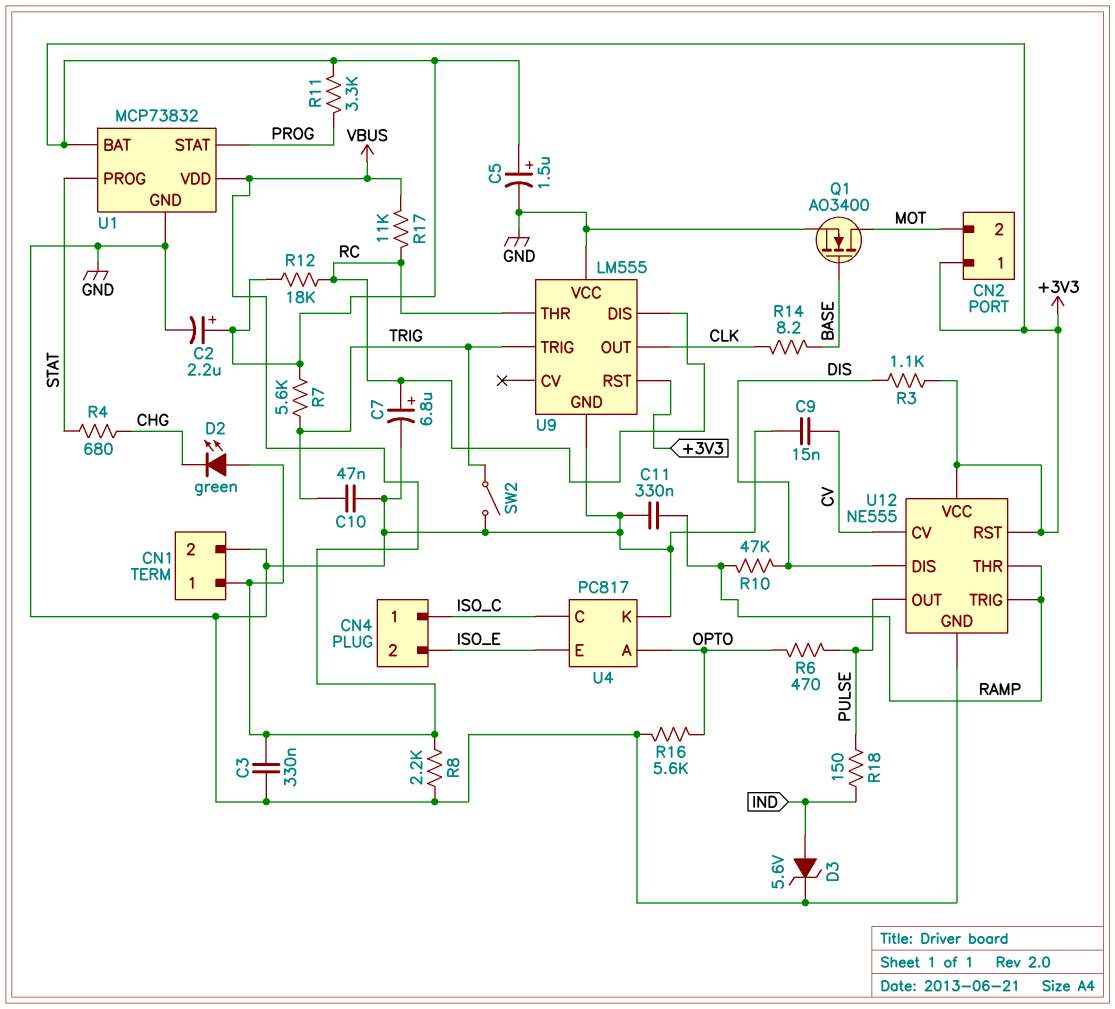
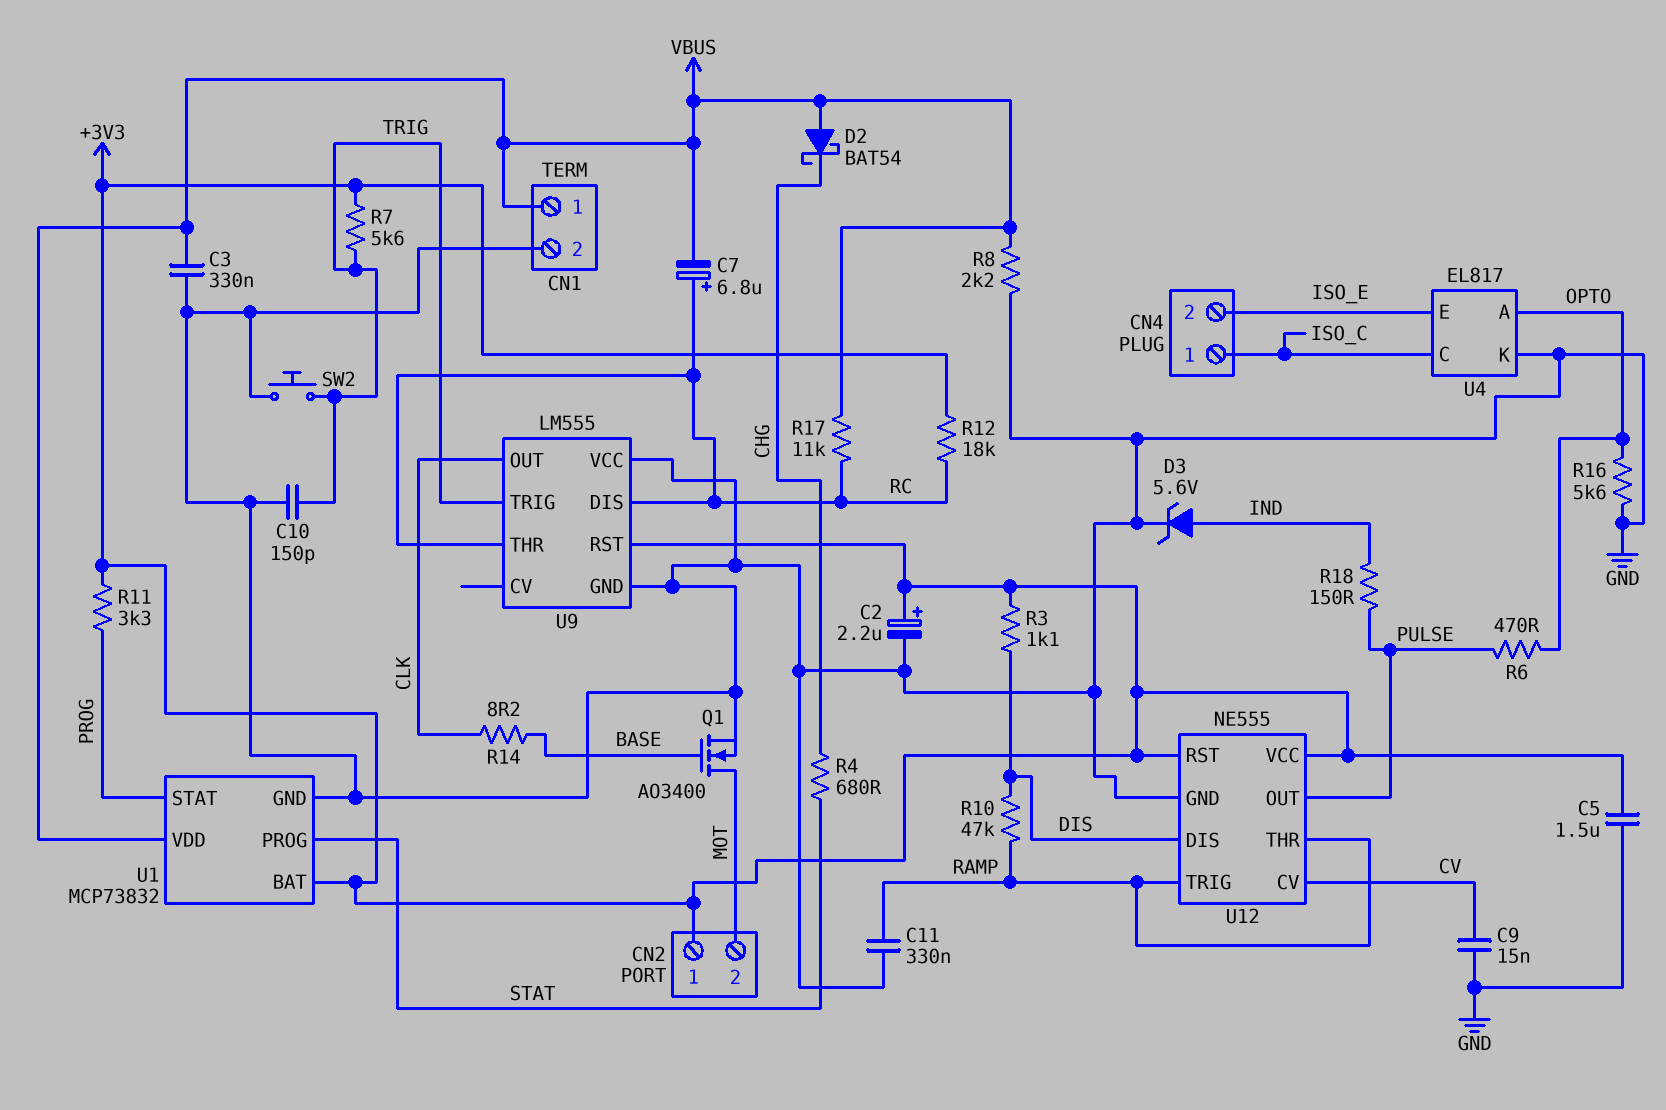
C5: 1.5uF (plus +3V3, minus GND) -> 1.5uF (+3V3, GND)
C7: 6.8uF (plus RC, minus GND) -> 6.8uF (plus RC, minus VBUS)
C10: 47nF (GND, TRIG) -> 150pF (GND, TRIG)
D2: LED green (A VBUS, K CHG) -> schottky BAT54 (A VBUS, K CHG)
SW2: switch (GND, TRIG) -> button (GND, TRIG)
U4: PC817 -> EL817

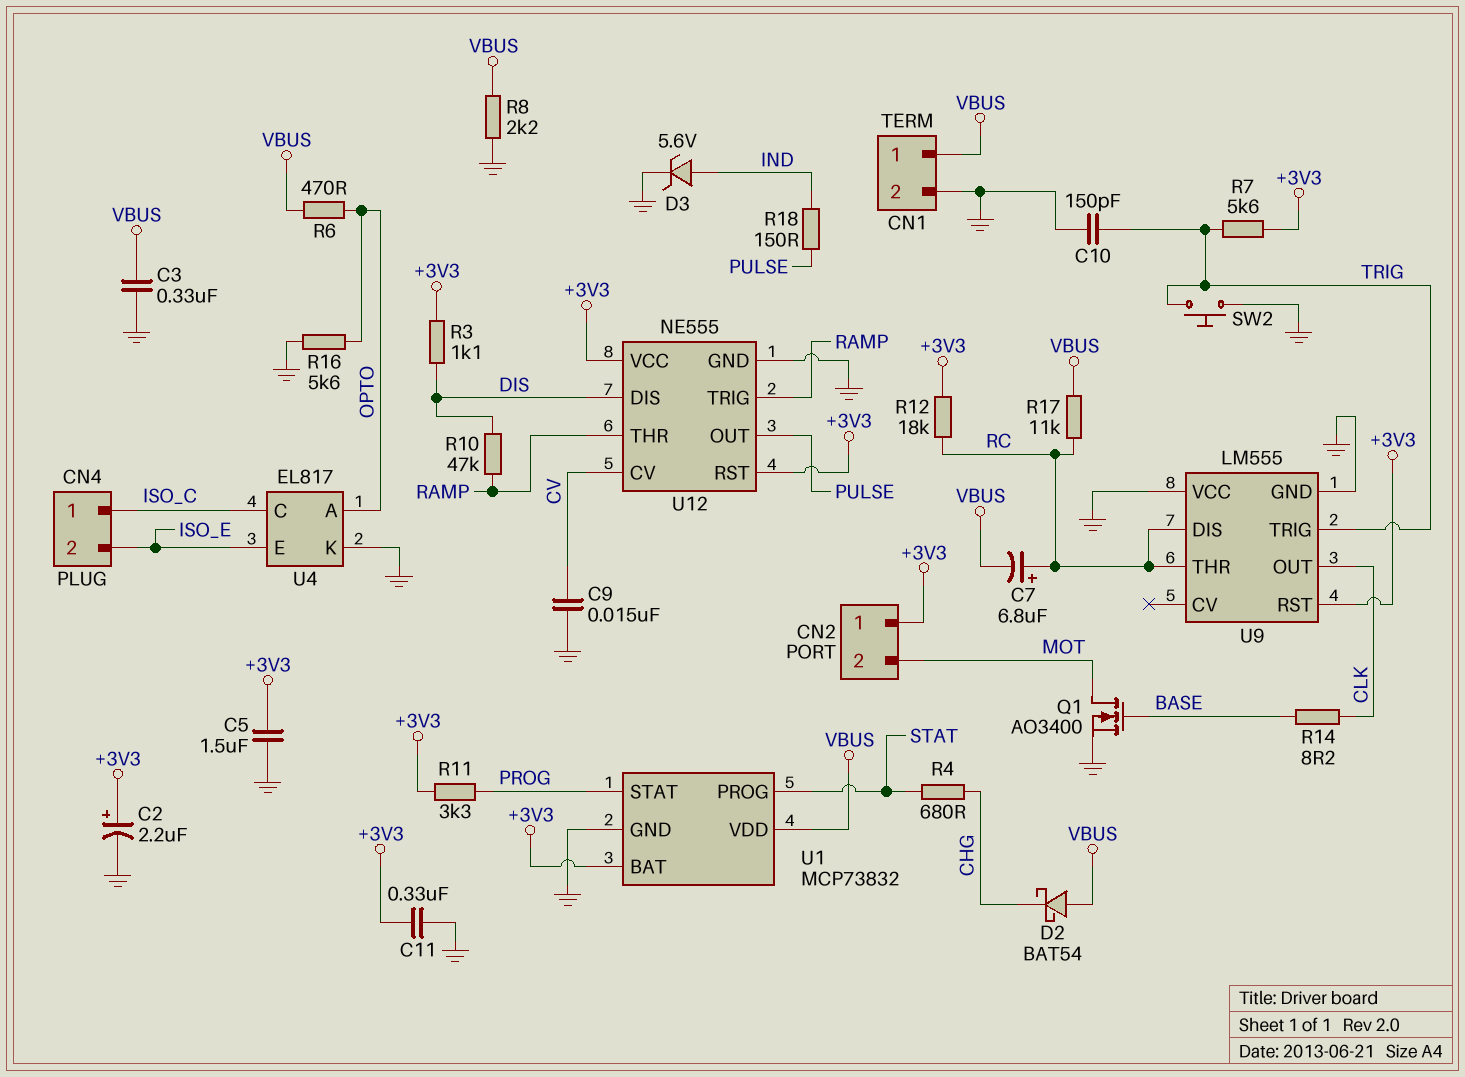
C11: 330nF (GND, RAMP) -> 330nF (+3V3, GND)
R6: 470 (OPTO, PULSE) -> 470 (OPTO, VBUS)

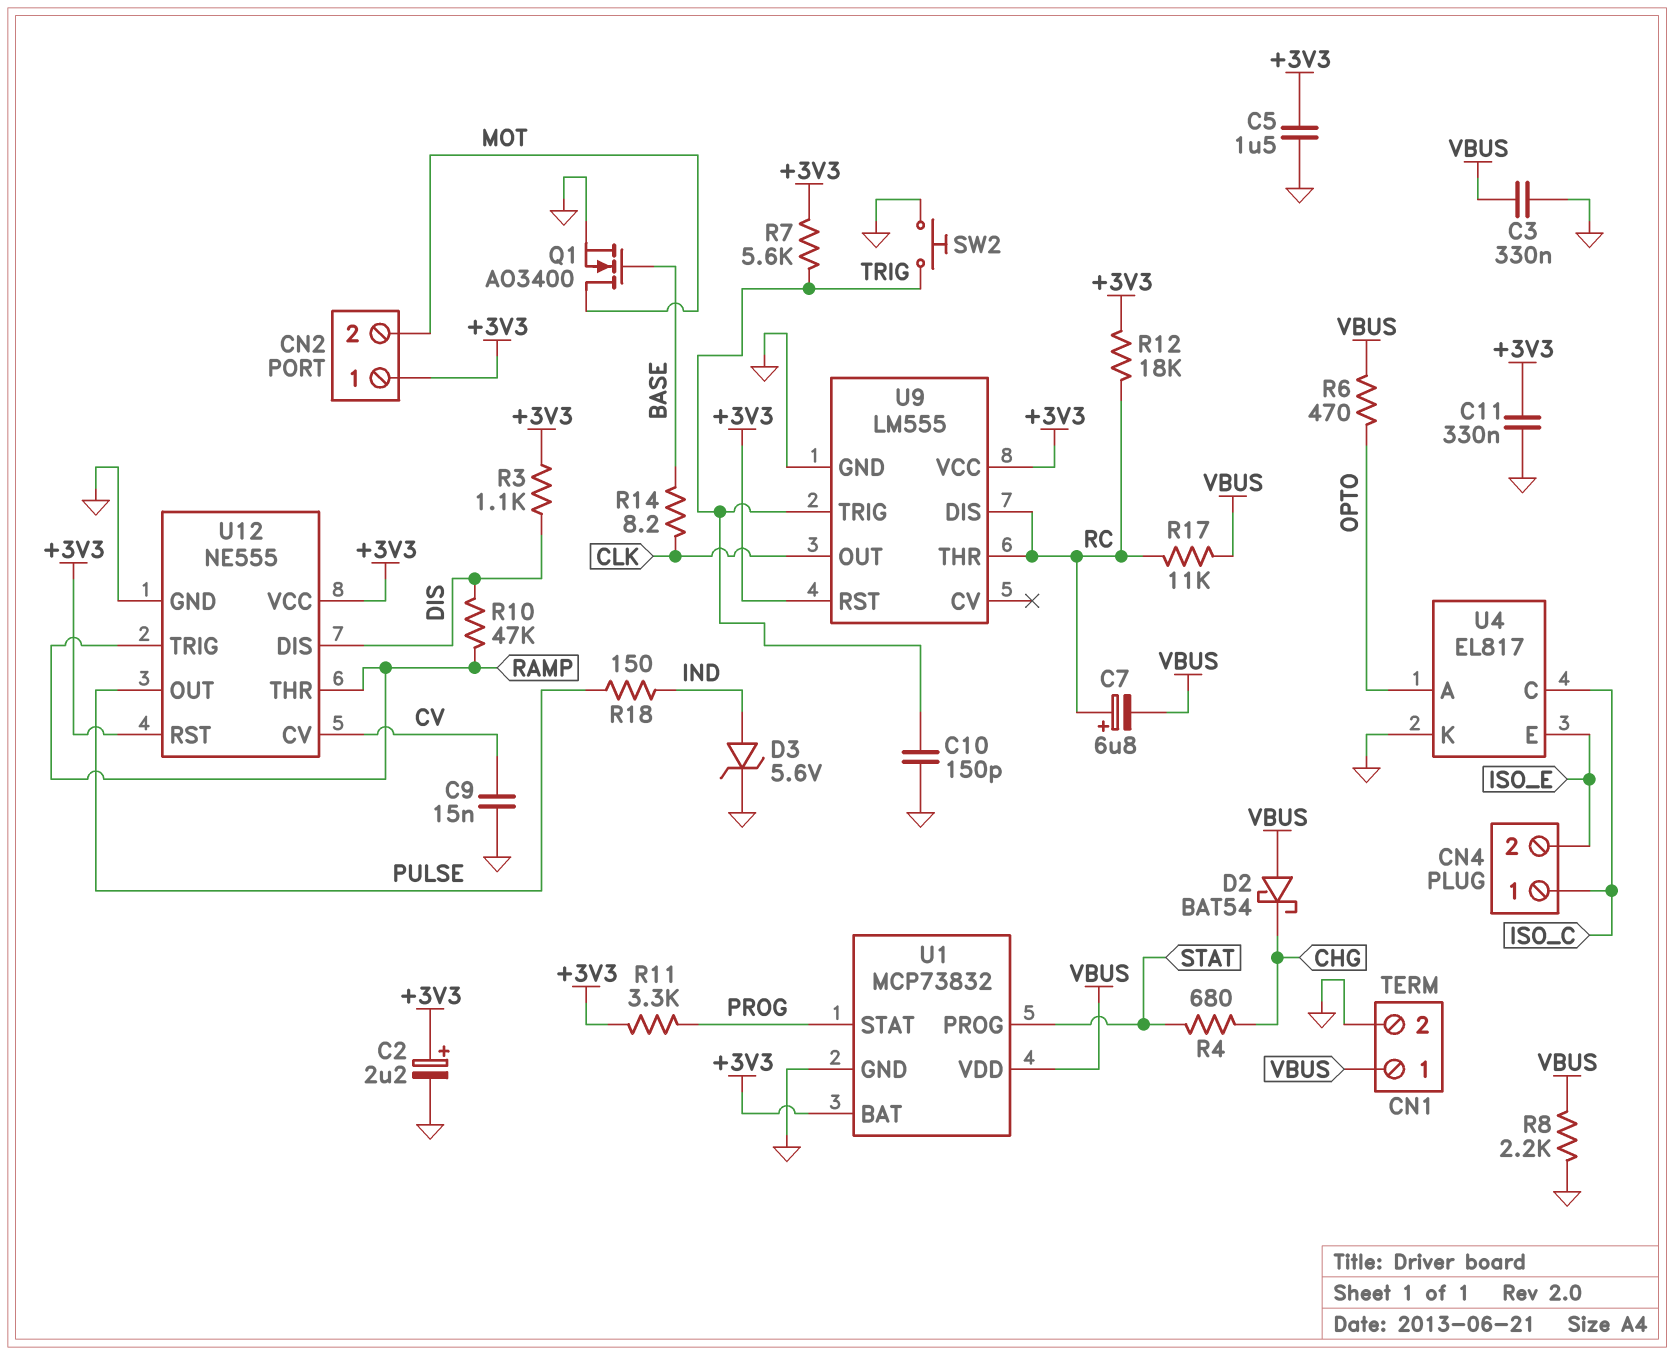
R16: 5.6k (GND, OPTO) -> none
U9 pin VCC: GND -> +3V3

